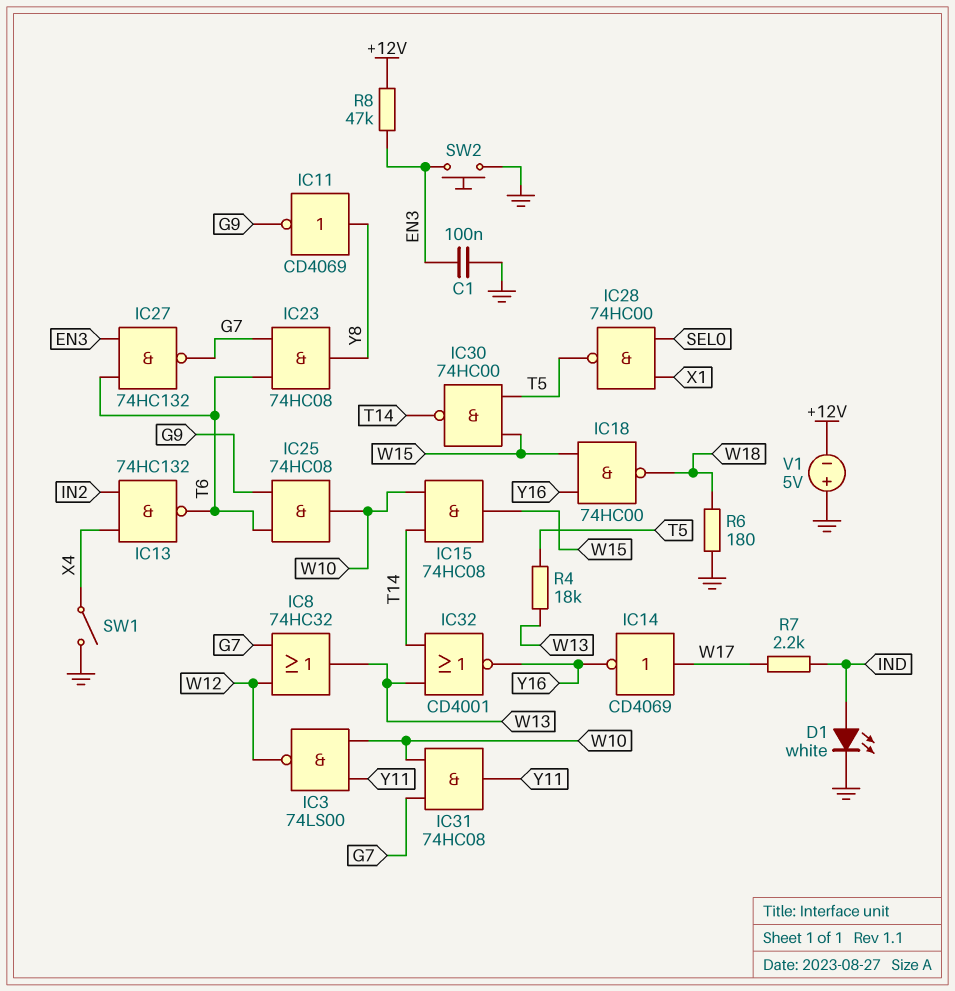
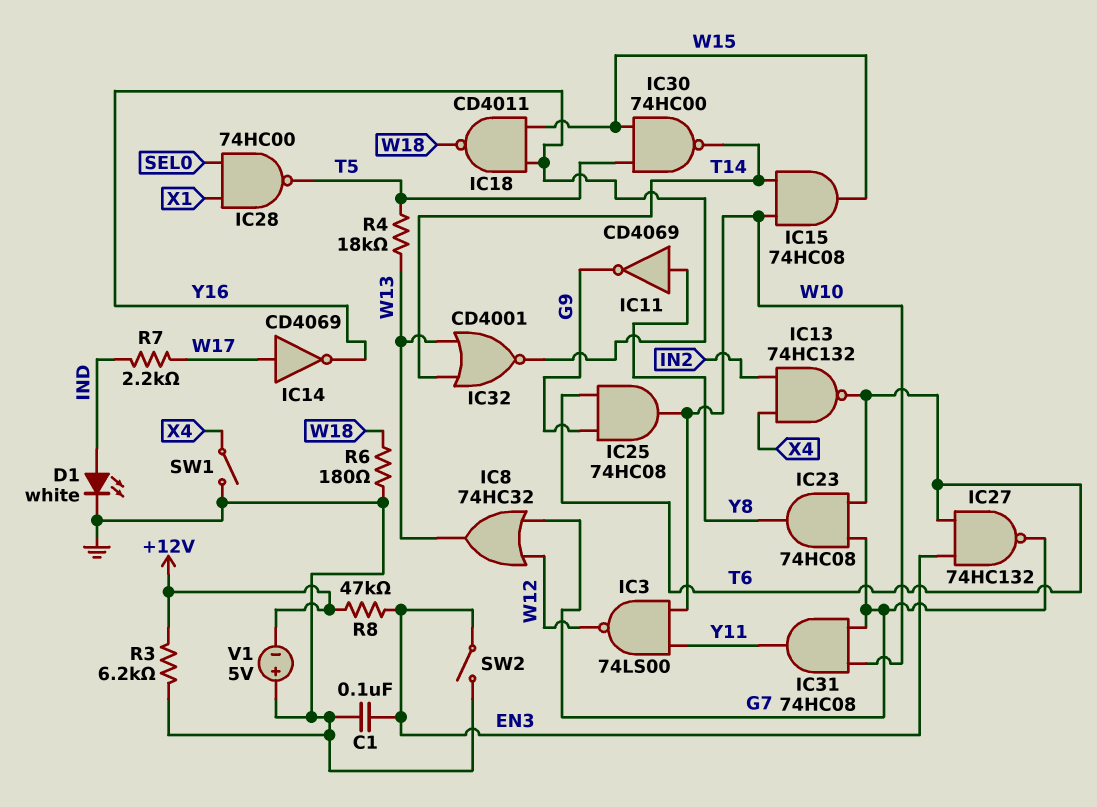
IC18: NAND 74HC00 (in W15, in Y16, out W18) -> NAND CD4011 (in W15, in Y16, out W18)
R3: none -> 6.2k (+12V, GND)
SW2: button (EN3, GND) -> switch (EN3, GND)

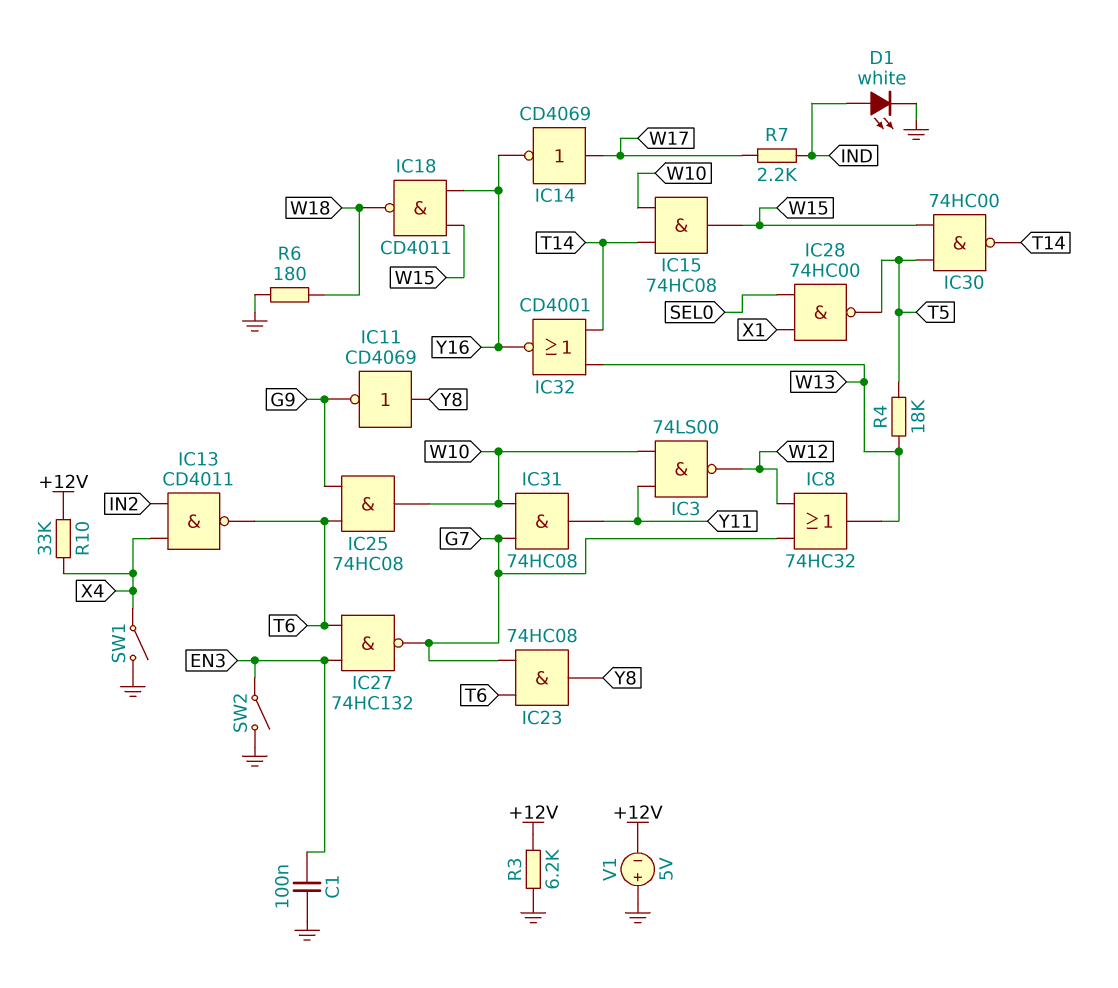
IC13: NAND 74HC132 (in IN2, in X4, out T6) -> NAND CD4011 (in IN2, in X4, out T6)
R8: 47k (+12V, EN3) -> none
R10: none -> 33k (+12V, X4)

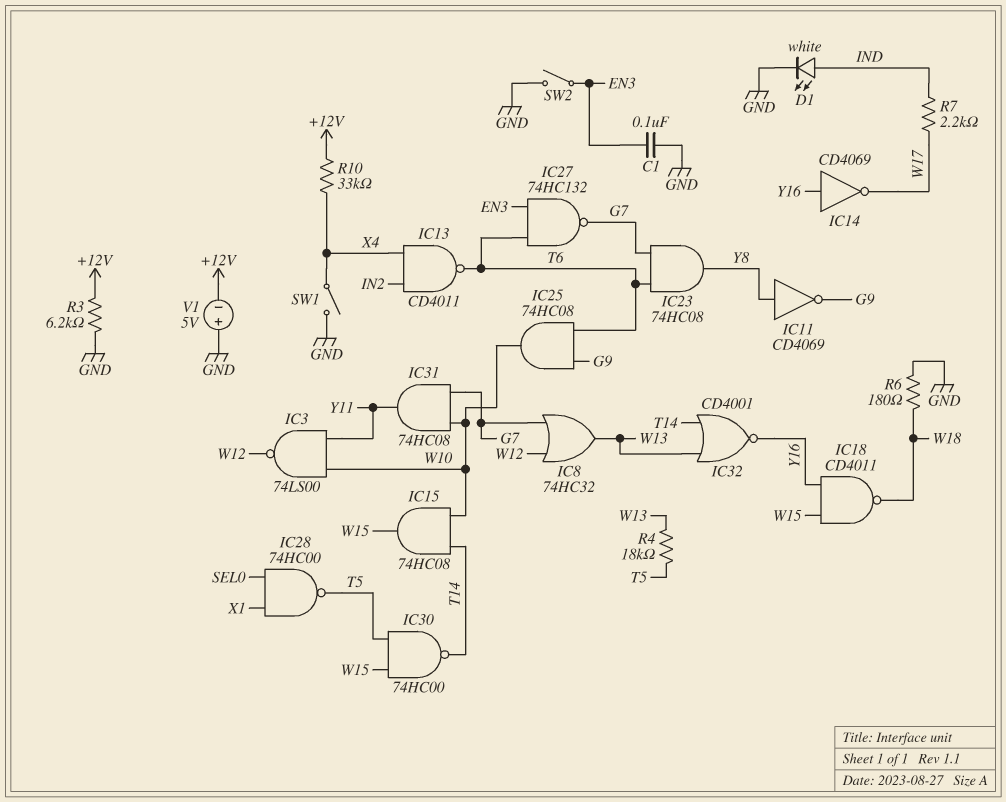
IC14: NOT CD4069 (in W17, out Y16) -> NOT CD4069 (in Y16, out W17)

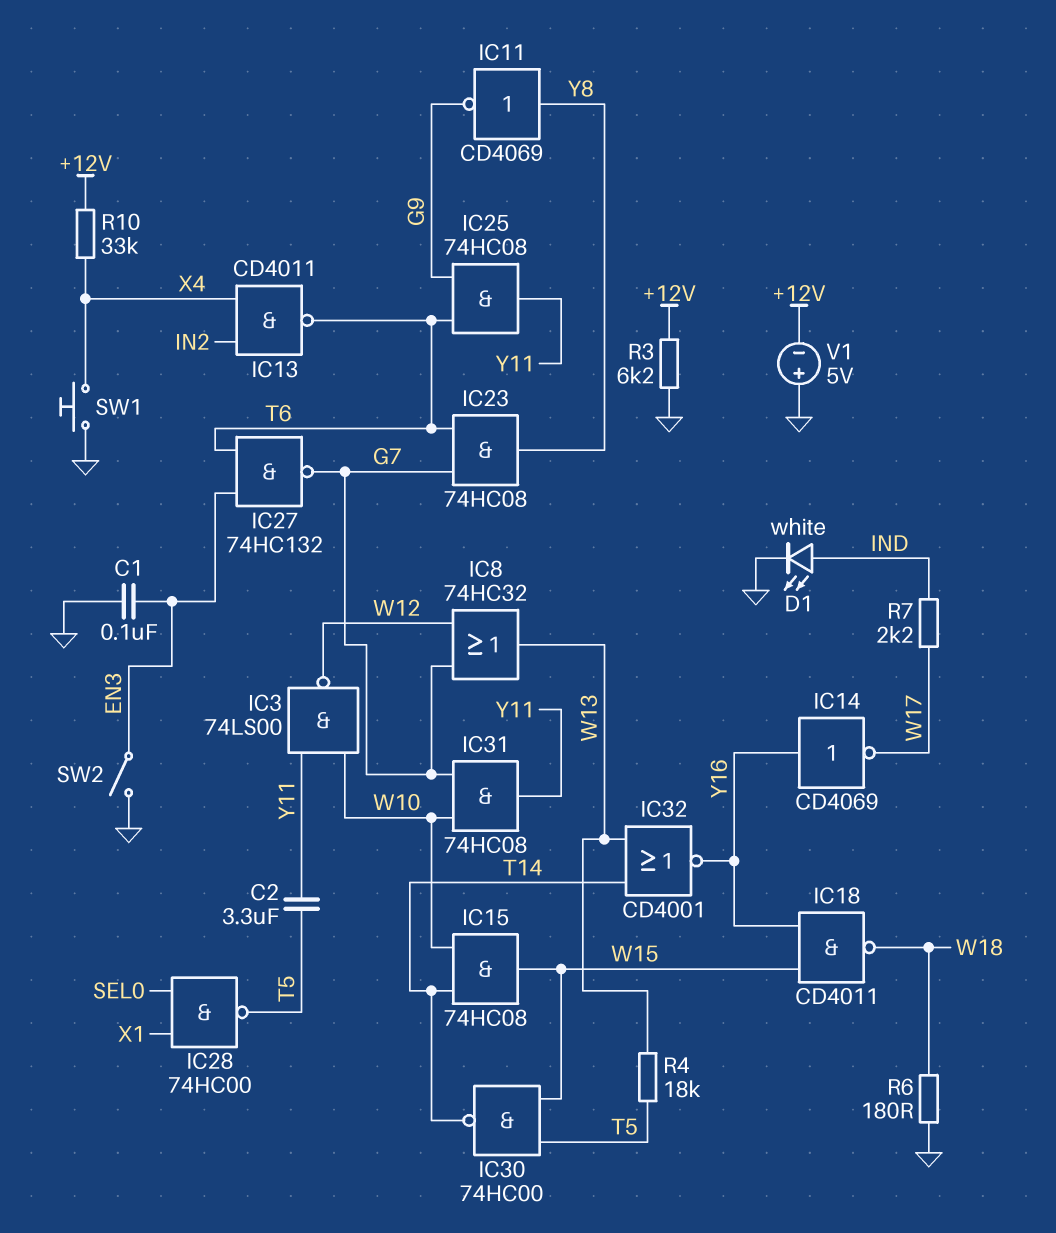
C2: none -> 3.3uF (T5, Y11)
IC25: AND 74HC08 (in G9, in T6, out W10) -> AND 74HC08 (in G9, in T6, out Y11)
SW1: switch (GND, X4) -> button (GND, X4)

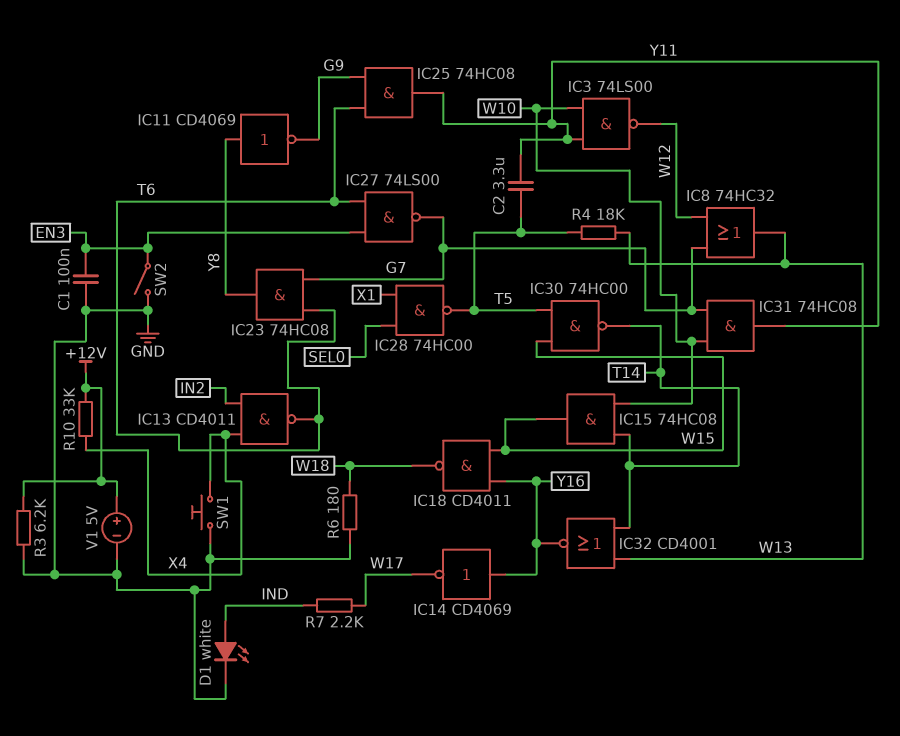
IC27: NAND 74HC132 (in EN3, in T6, out G7) -> NAND 74LS00 (in EN3, in T6, out G7)
V1: 5V (plus GND, minus +12V) -> 5V (plus +12V, minus GND)

